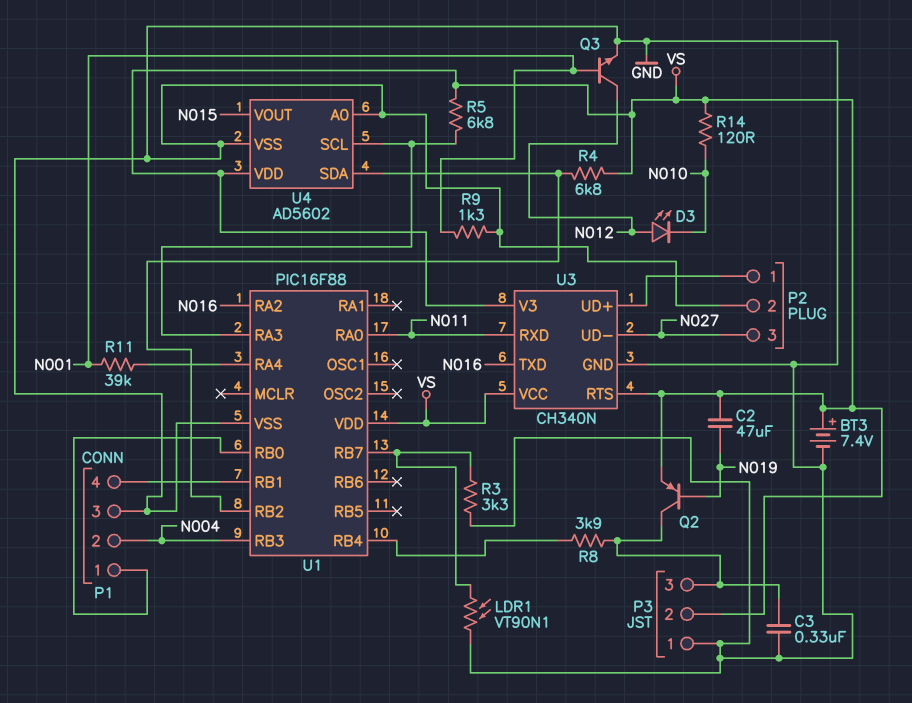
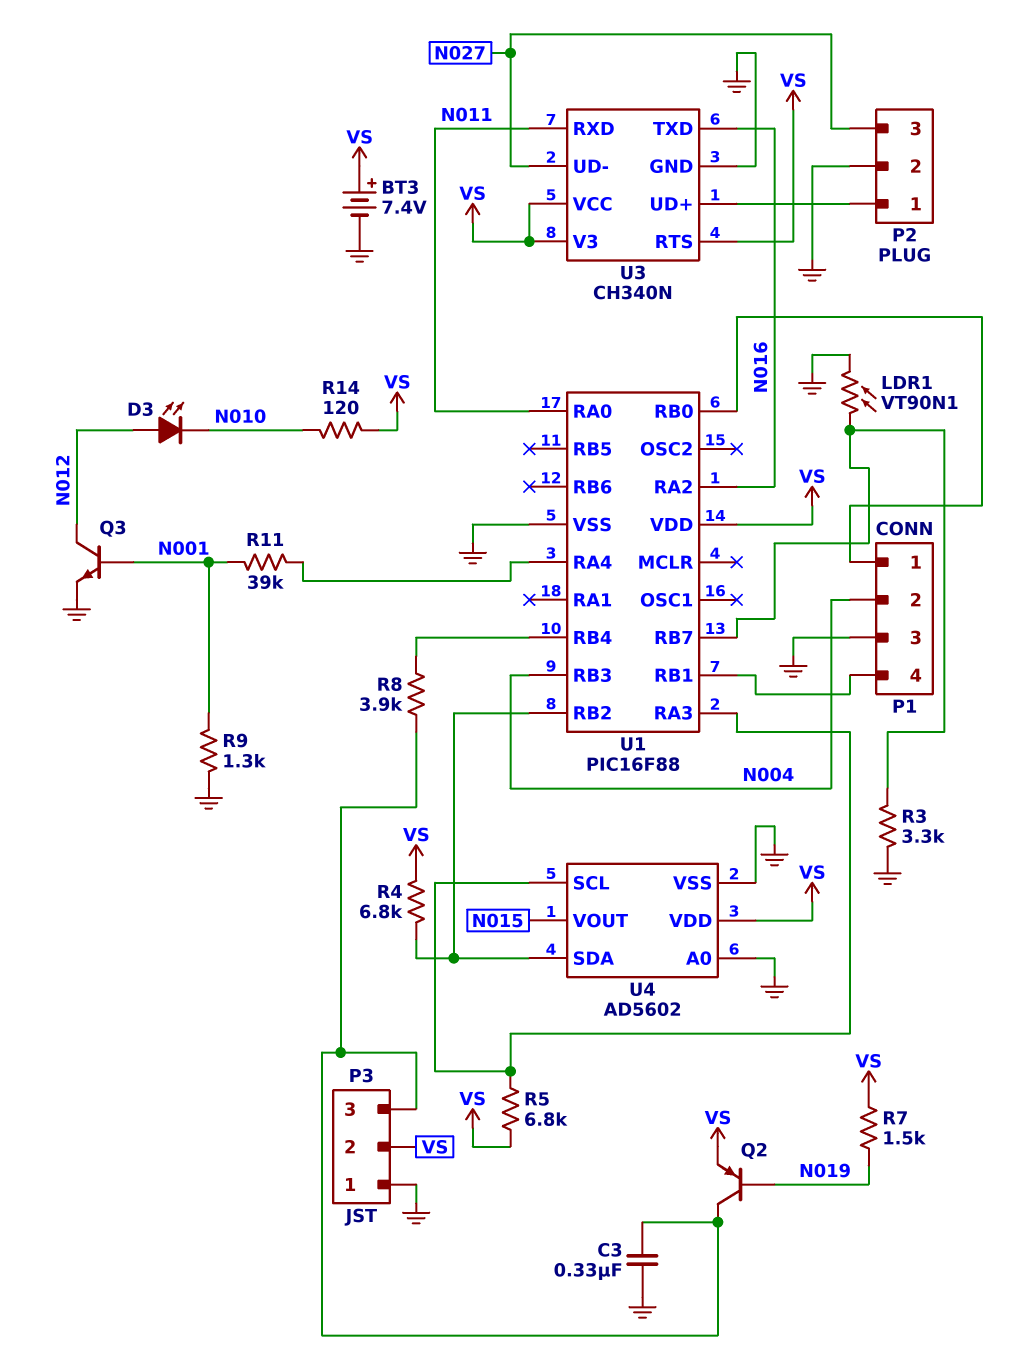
C2: 47uF (N019, VS) -> none
R7: none -> 1.5k (N019, VS)

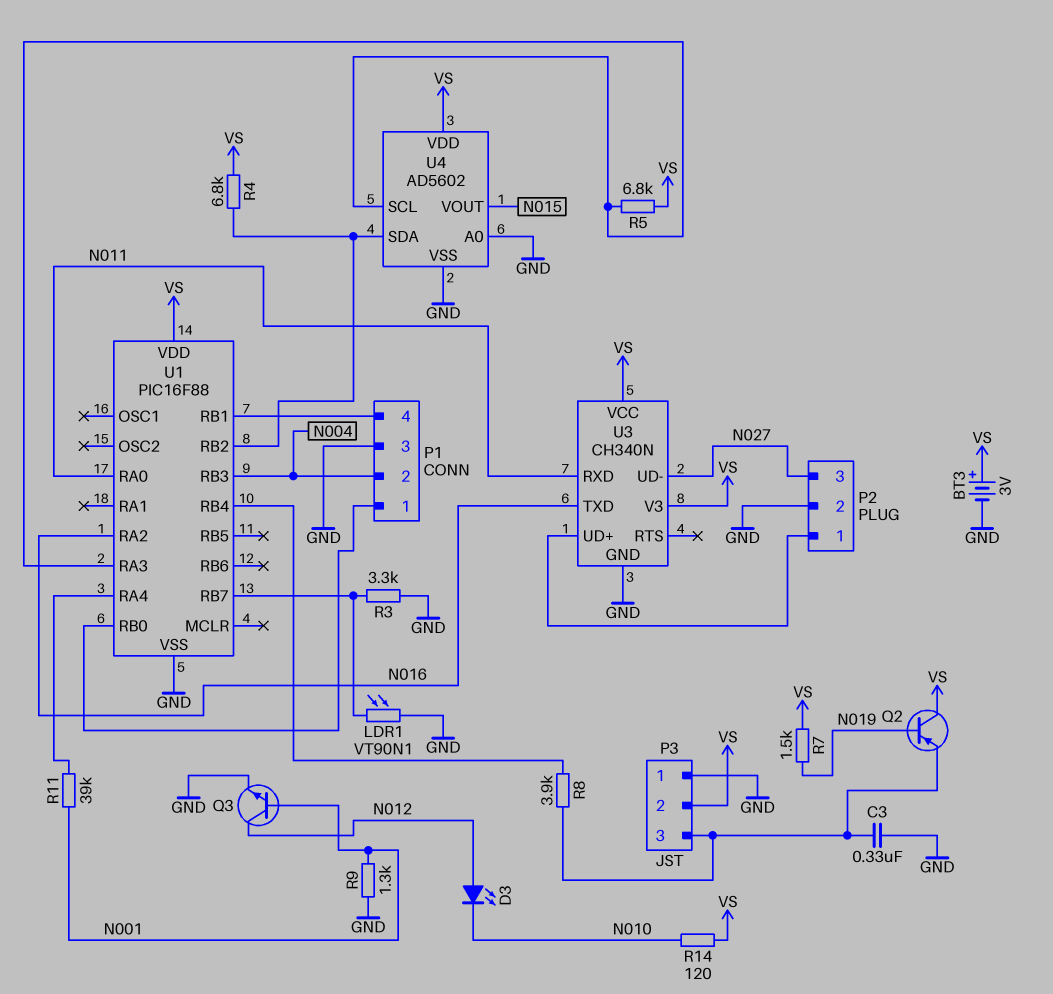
BT3: 7.4V (plus VS, minus GND) -> 3V (plus VS, minus GND)
Q2: PNP (B N019, C P3/3, E VS) -> PNP (B N019, C VS, E P3/3)
U3 pin RTS: VS -> none

